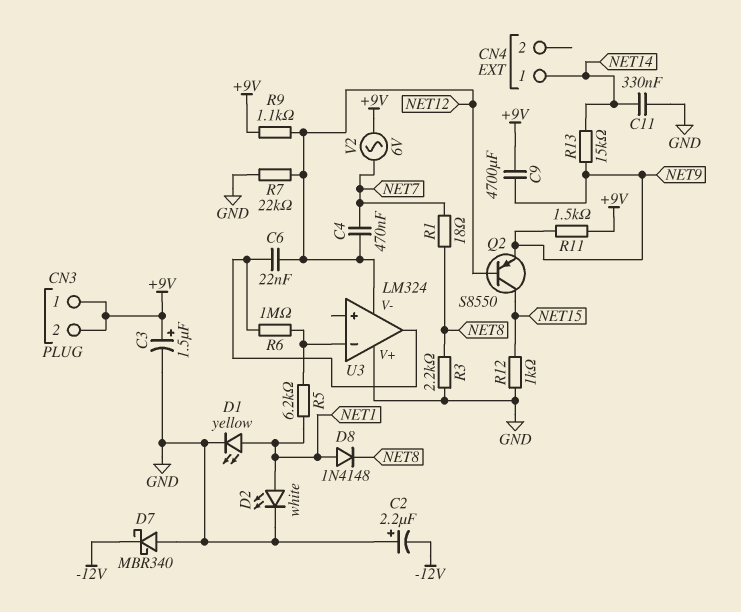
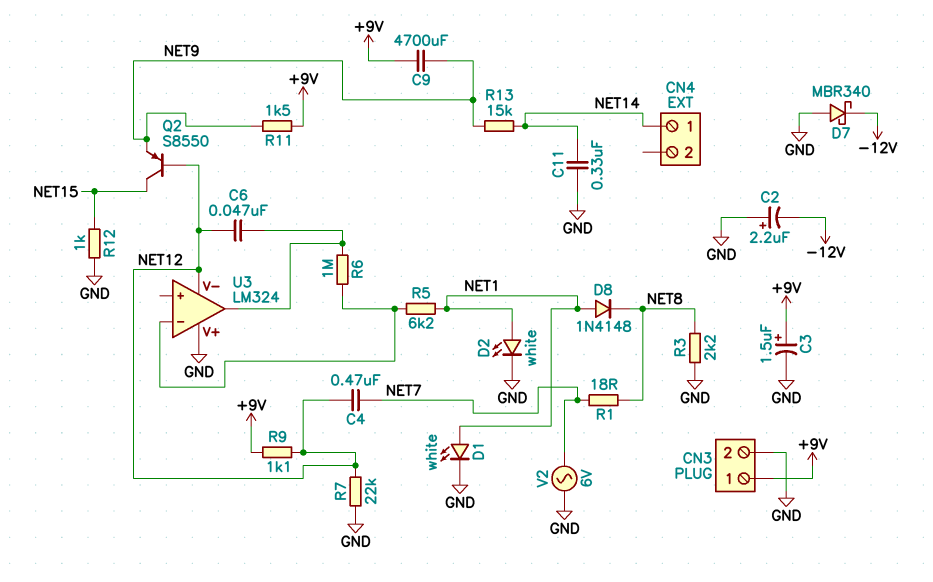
C6: 22nF (NET12, U3/out) -> 47nF (NET12, U3/out)
CN3 pin 2: +9V -> GND
D1: LED yellow (A NET1, K GND) -> LED white (A NET1, K GND)
V2: AC 6V (+9V, NET7) -> AC 6V (GND, NET7)

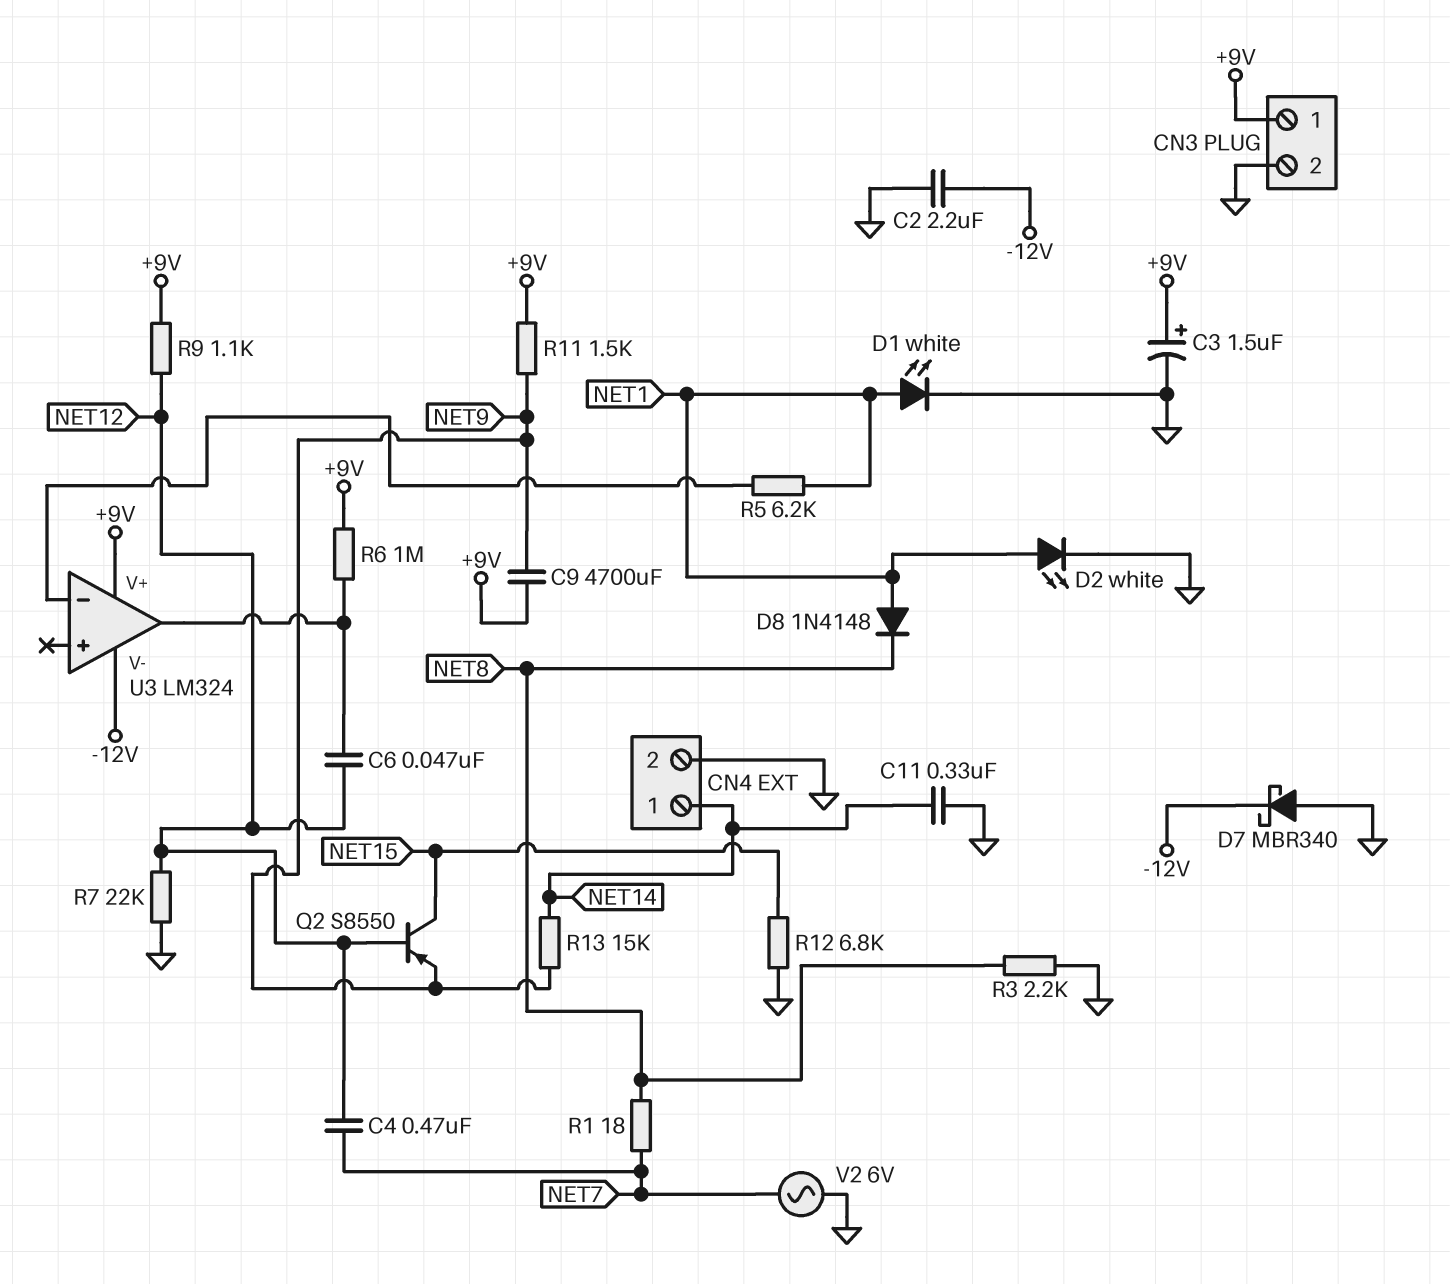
C2: 2.2uF (plus GND, minus -12V) -> 2.2uF (-12V, GND)
CN4 pin 2: none -> GND
R6: 1M (U3/in-, U3/out) -> 1M (+9V, U3/out)
R12: 1k (GND, NET15) -> 6.8k (GND, NET15)
U3 pin V+: GND -> +9V
U3 pin V-: NET12 -> -12V

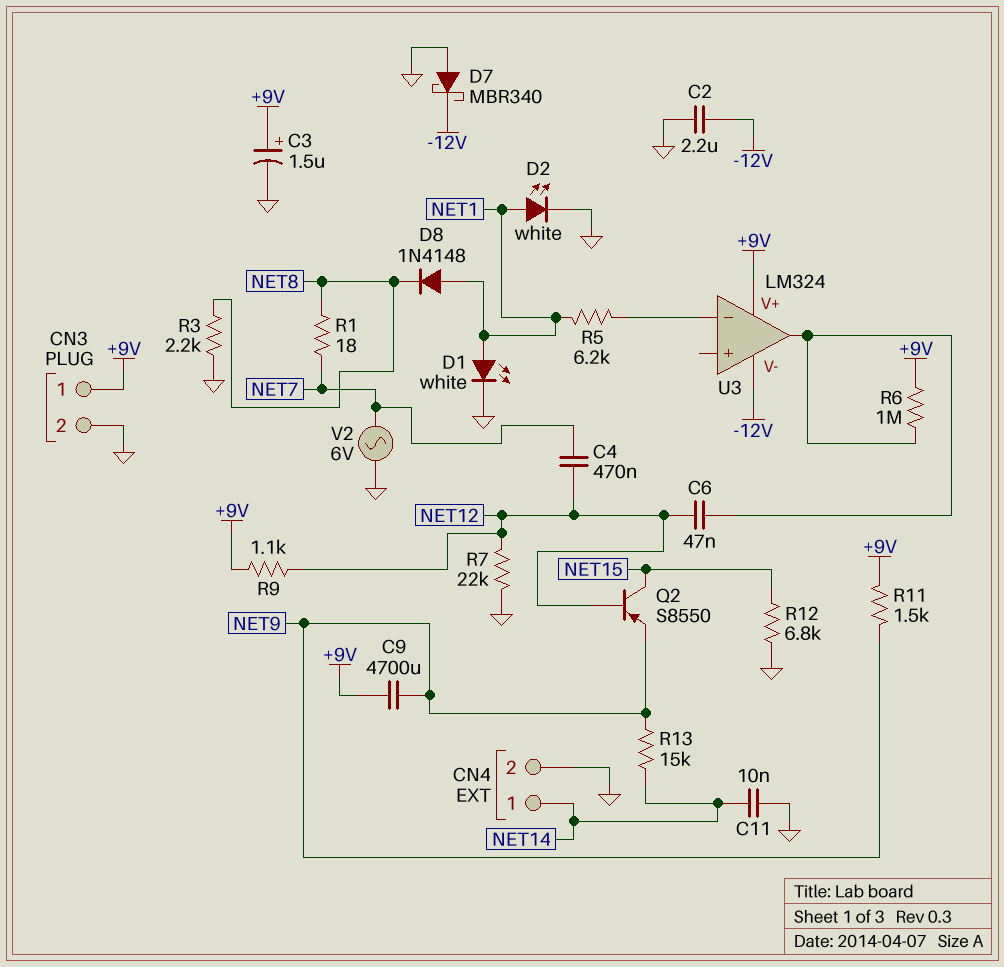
C11: 330nF (GND, NET14) -> 10nF (GND, NET14)

